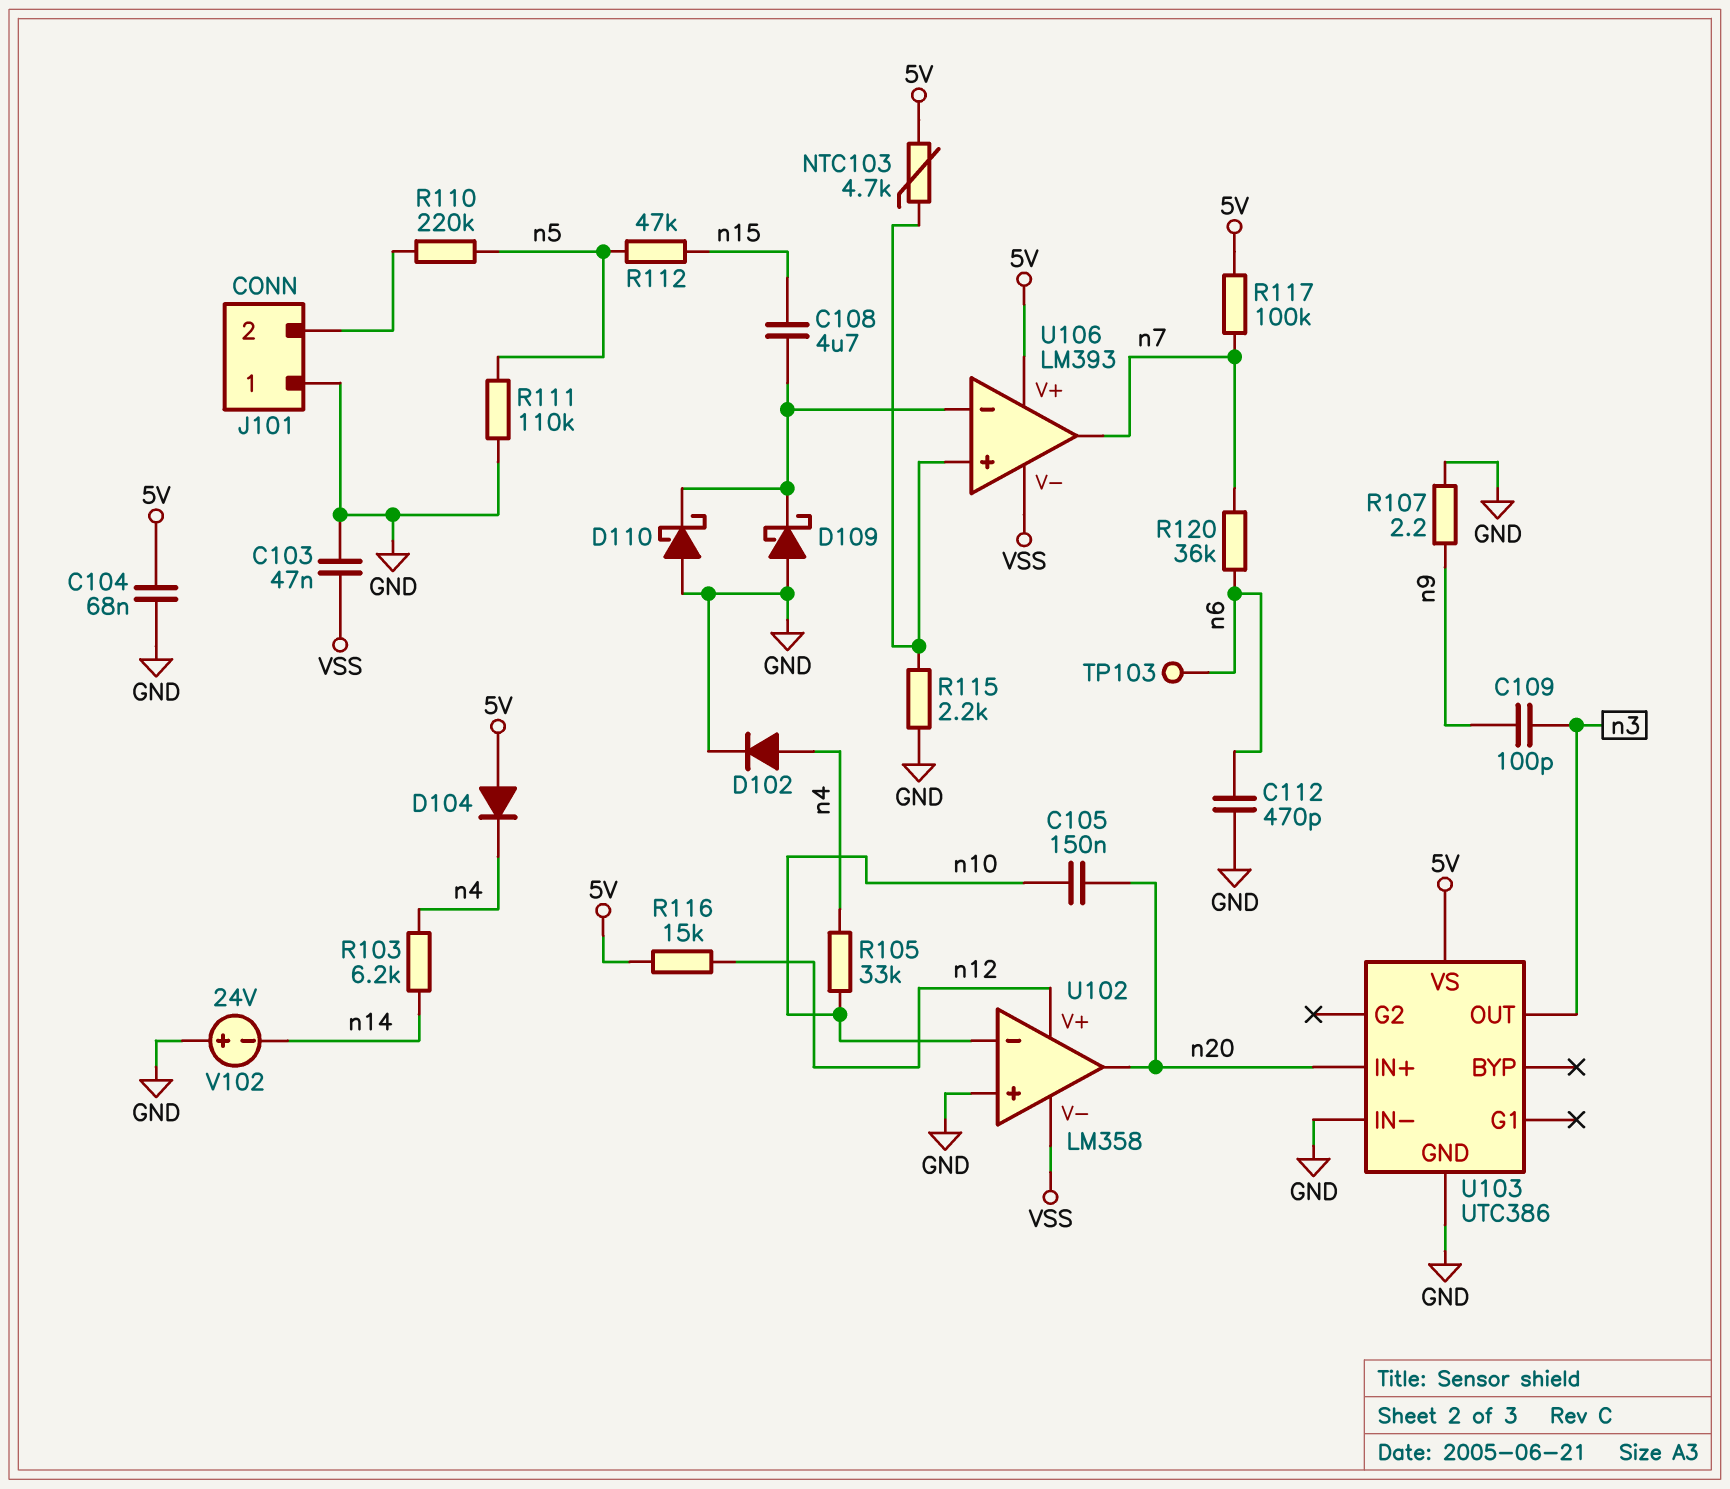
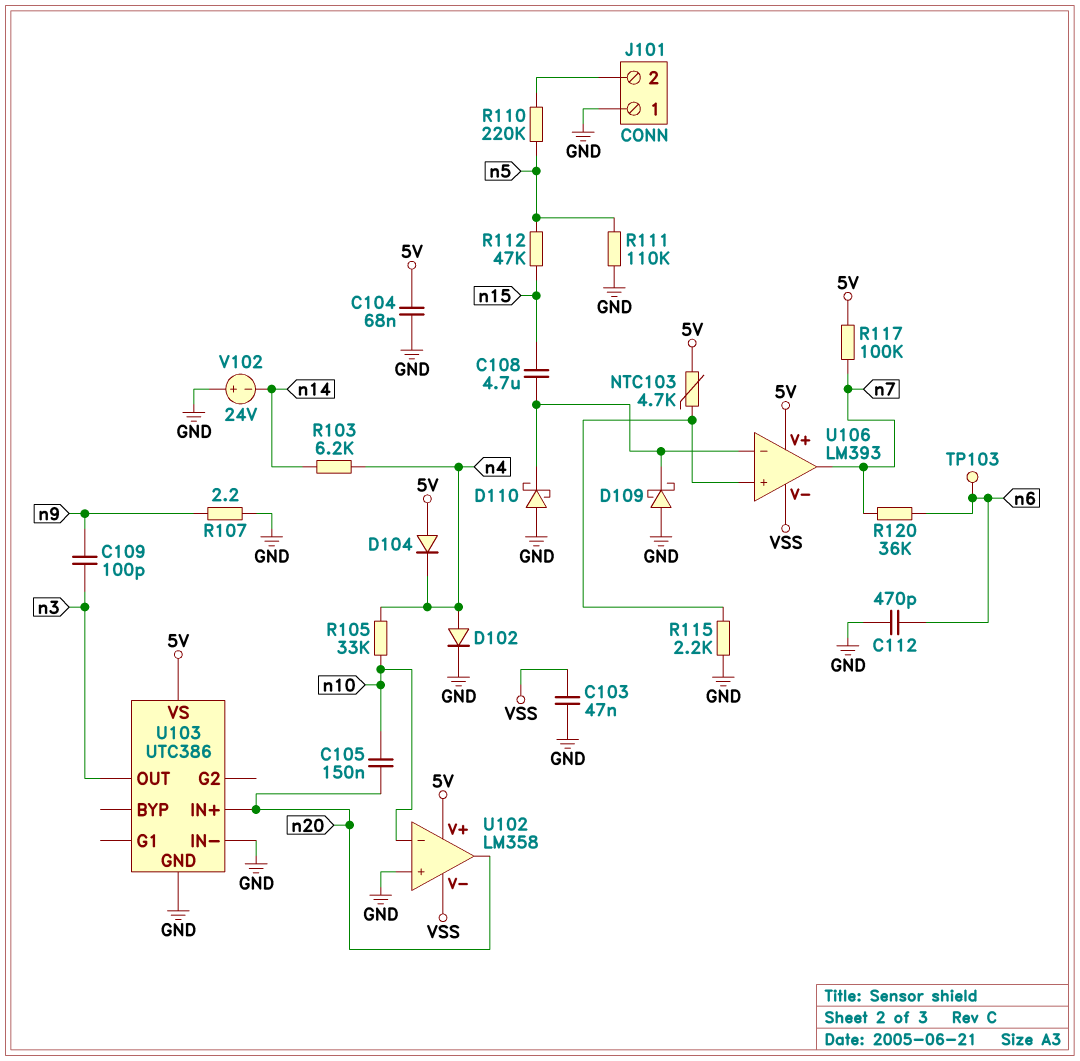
R116: 15k (5V, n12) -> none
U102 pin V+: n12 -> 5V

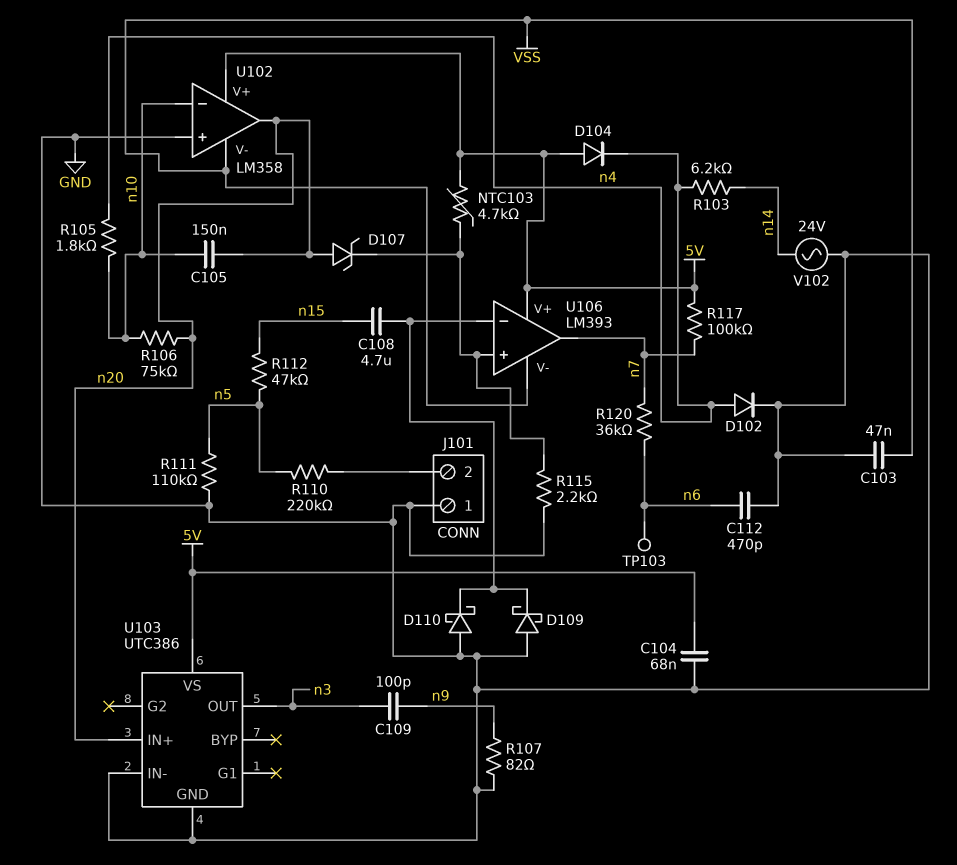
D107: none -> zener (A n20, K U106/in+)
R105: 33k (n4, n10) -> 1.8k (n4, n10)
R106: none -> 75k (n10, n20)
R107: 2.2 (GND, n9) -> 82 (GND, n9)
V102: 24V (plus GND, minus n14) -> AC 24V (GND, n14)

